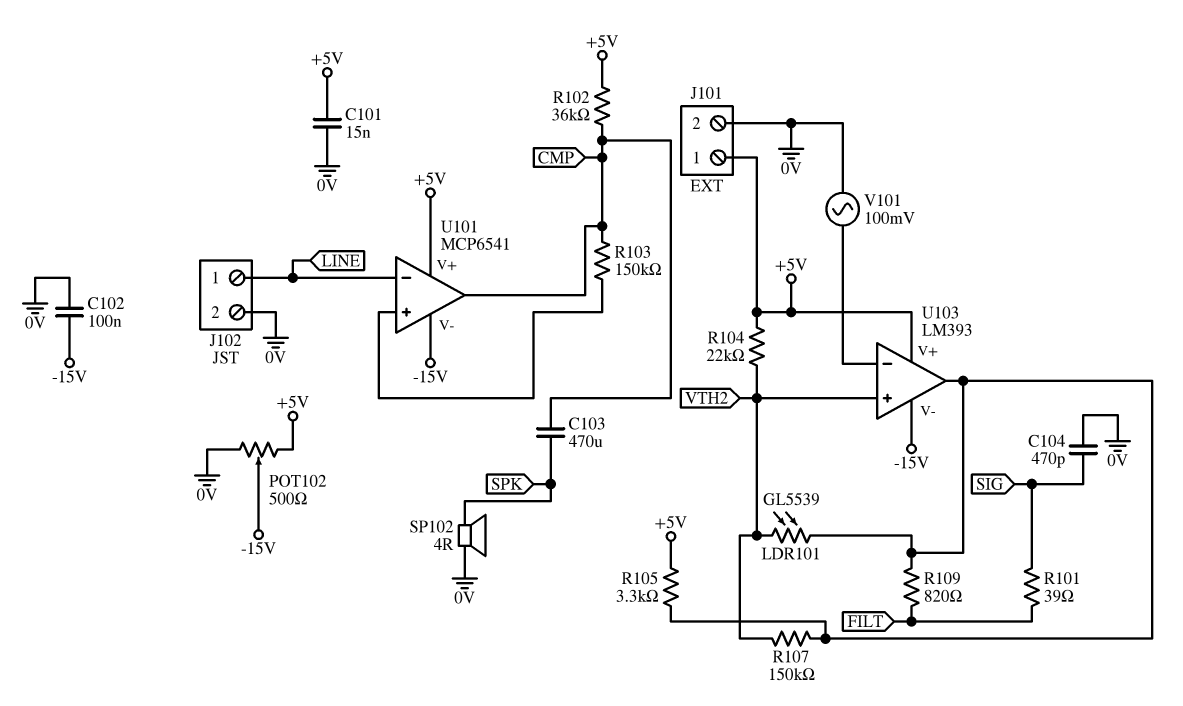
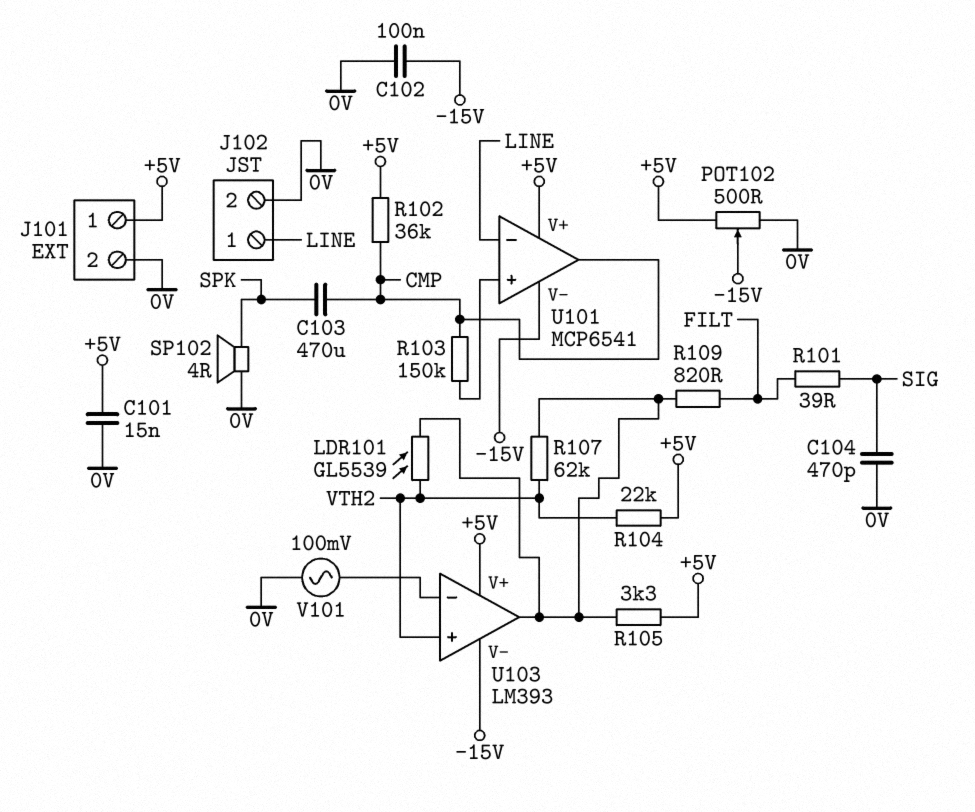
R107: 150k (U103/out, VTH2) -> 62k (U103/out, VTH2)

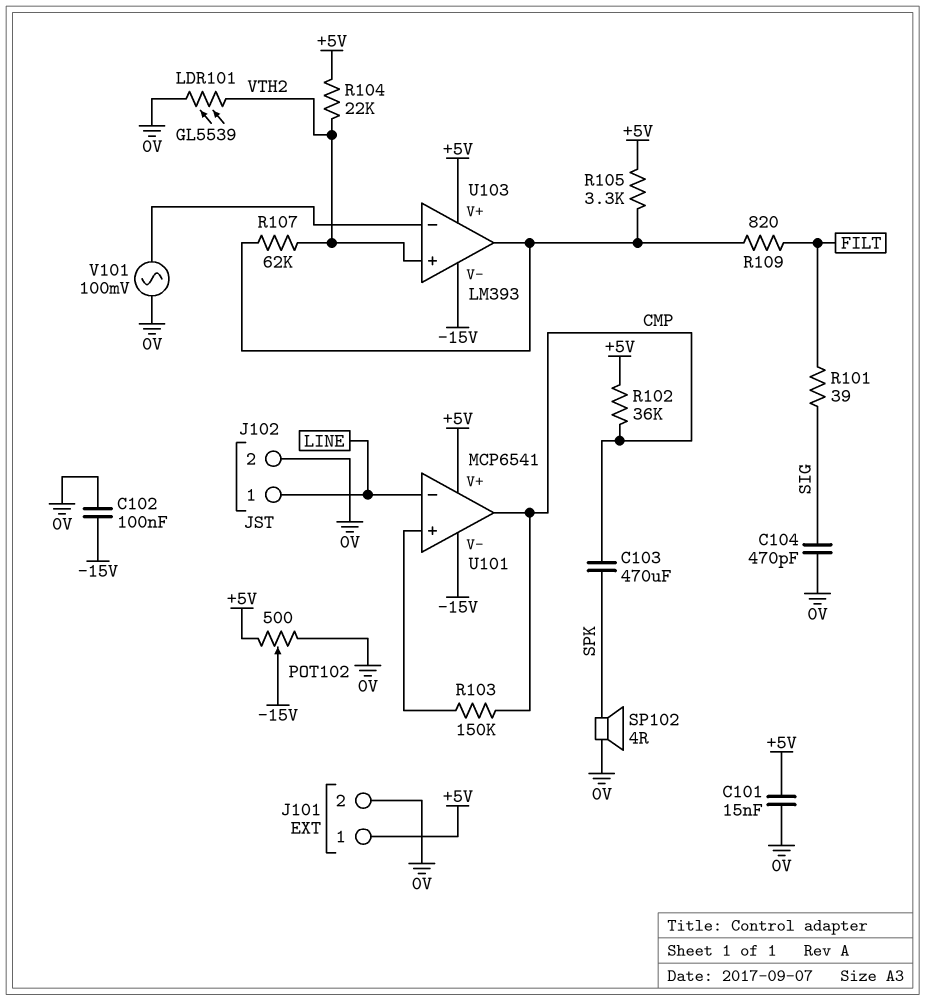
LDR101: GL5539 (U103/out, VTH2) -> GL5539 (0V, VTH2)

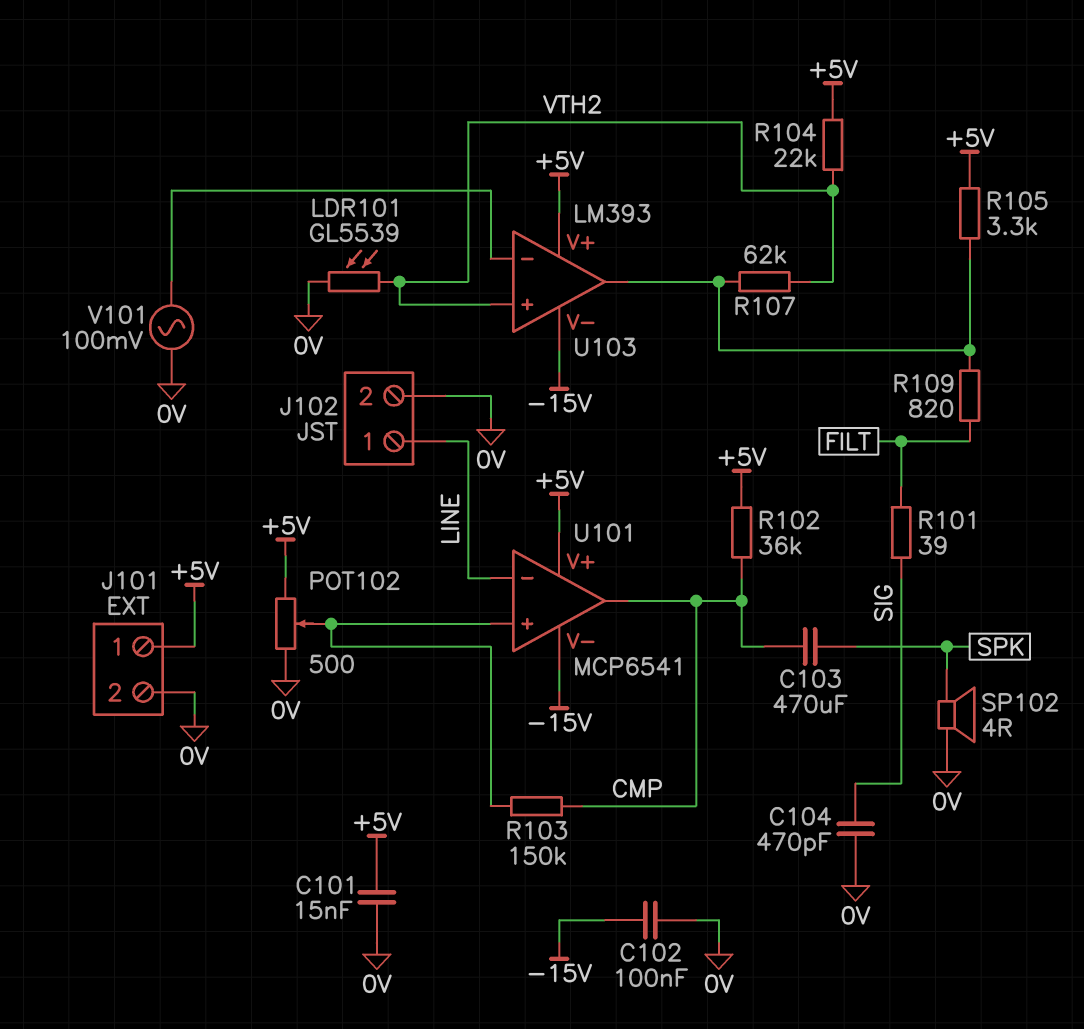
POT102: 500 (+5V, 0V, wiper -15V) -> 500 (+5V, 0V, wiper U101/in+)

